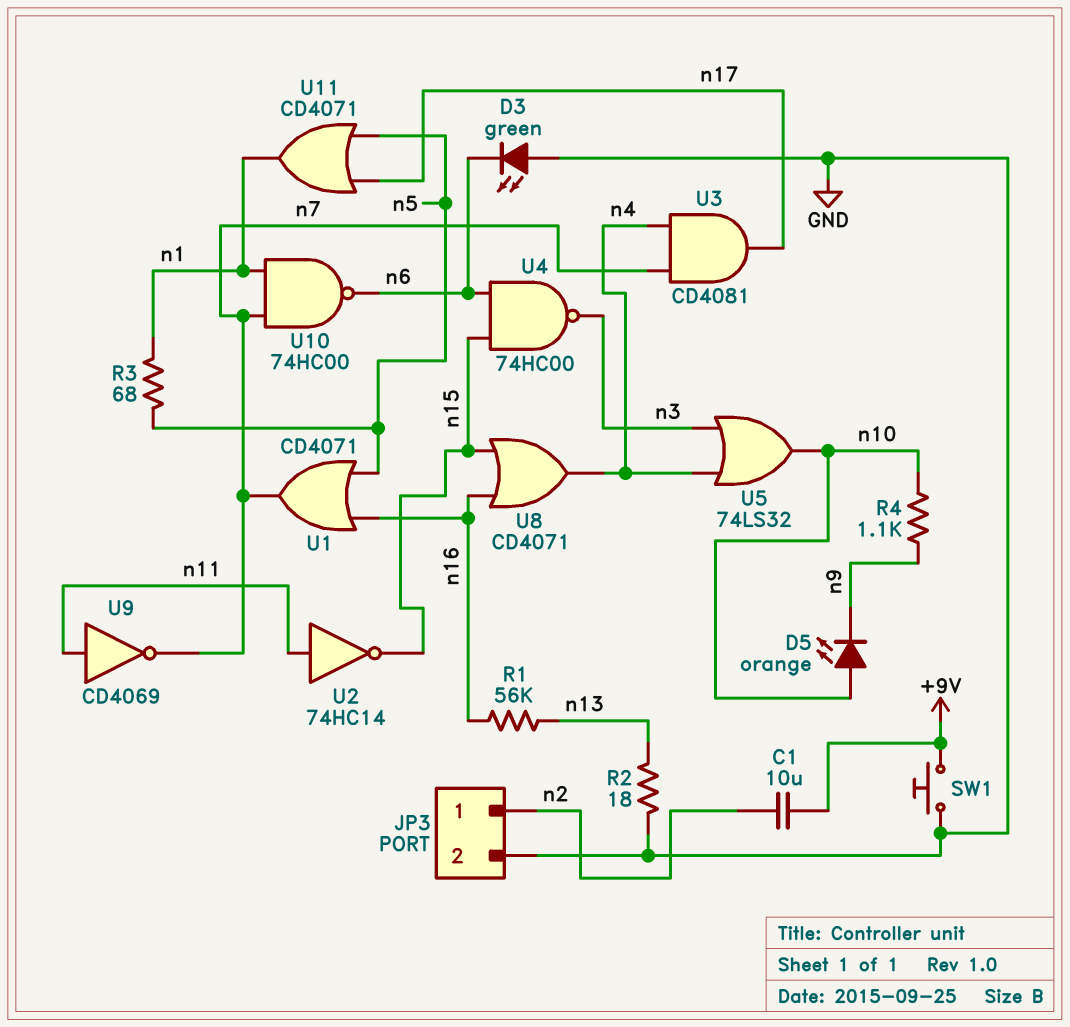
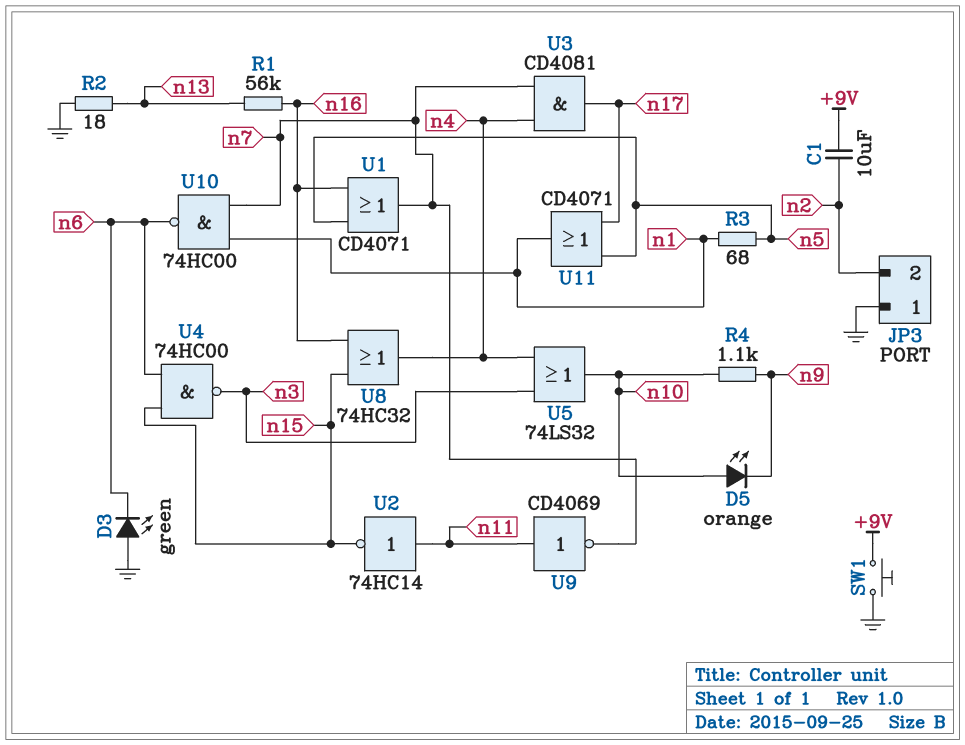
JP3 pin 1: n2 -> GND
JP3 pin 2: GND -> n2
U8: OR CD4071 (in n15, in n16, out n4) -> OR 74HC32 (in n15, in n16, out n4)

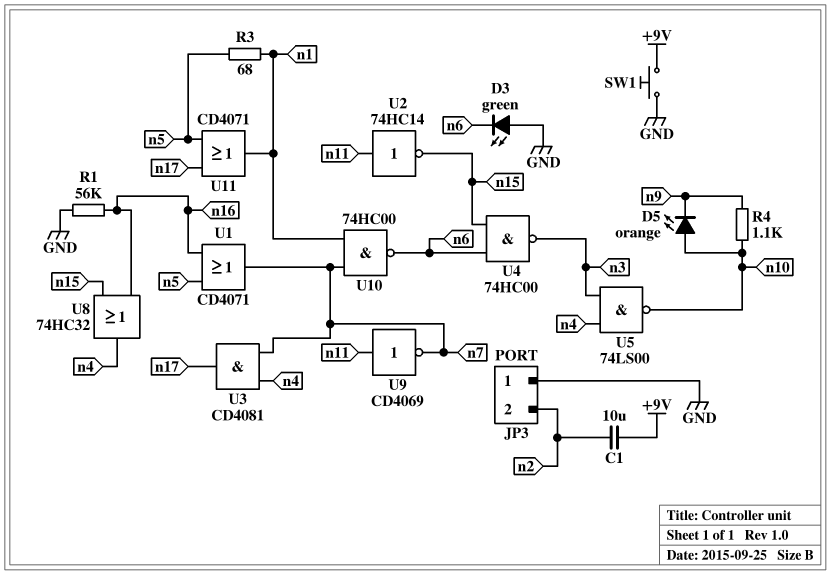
R1: 56k (n13, n16) -> 56k (GND, n16)
R2: 18 (GND, n13) -> none
U5: OR 74LS32 (in n3, in n4, out n10) -> NAND 74LS00 (in n3, in n4, out n10)

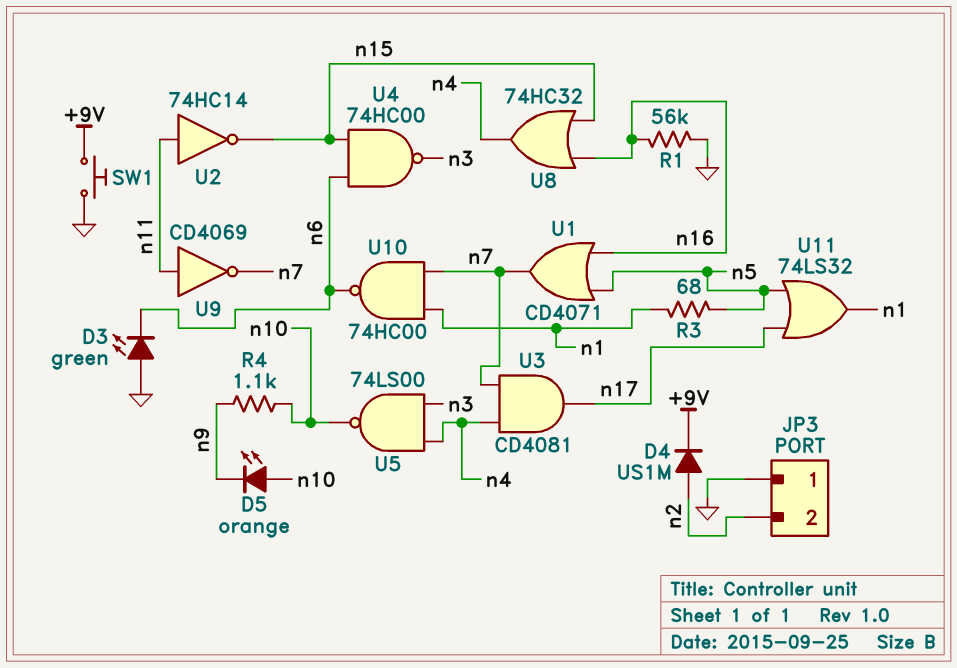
C1: 10uF (+9V, n2) -> none
D4: none -> diode US1M (A n2, K +9V)
U11: OR CD4071 (in n5, in n17, out n1) -> OR 74LS32 (in n5, in n17, out n1)

